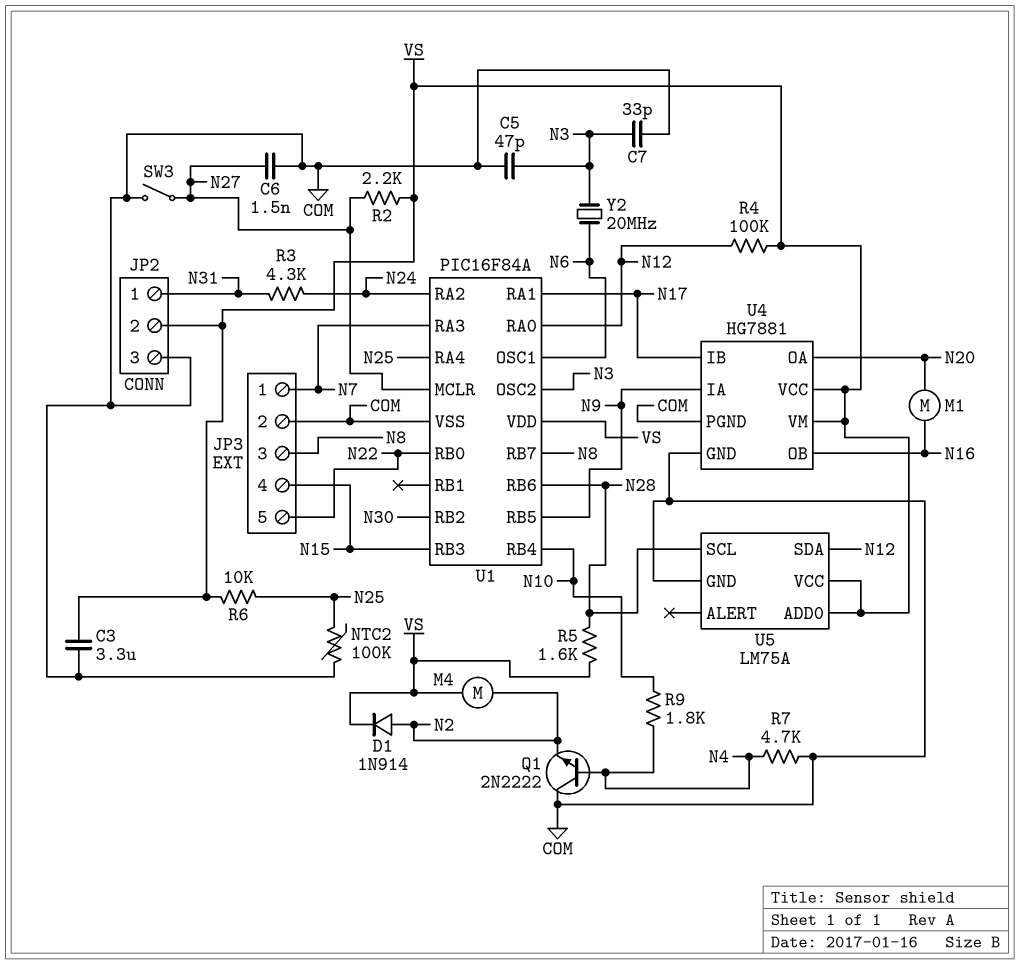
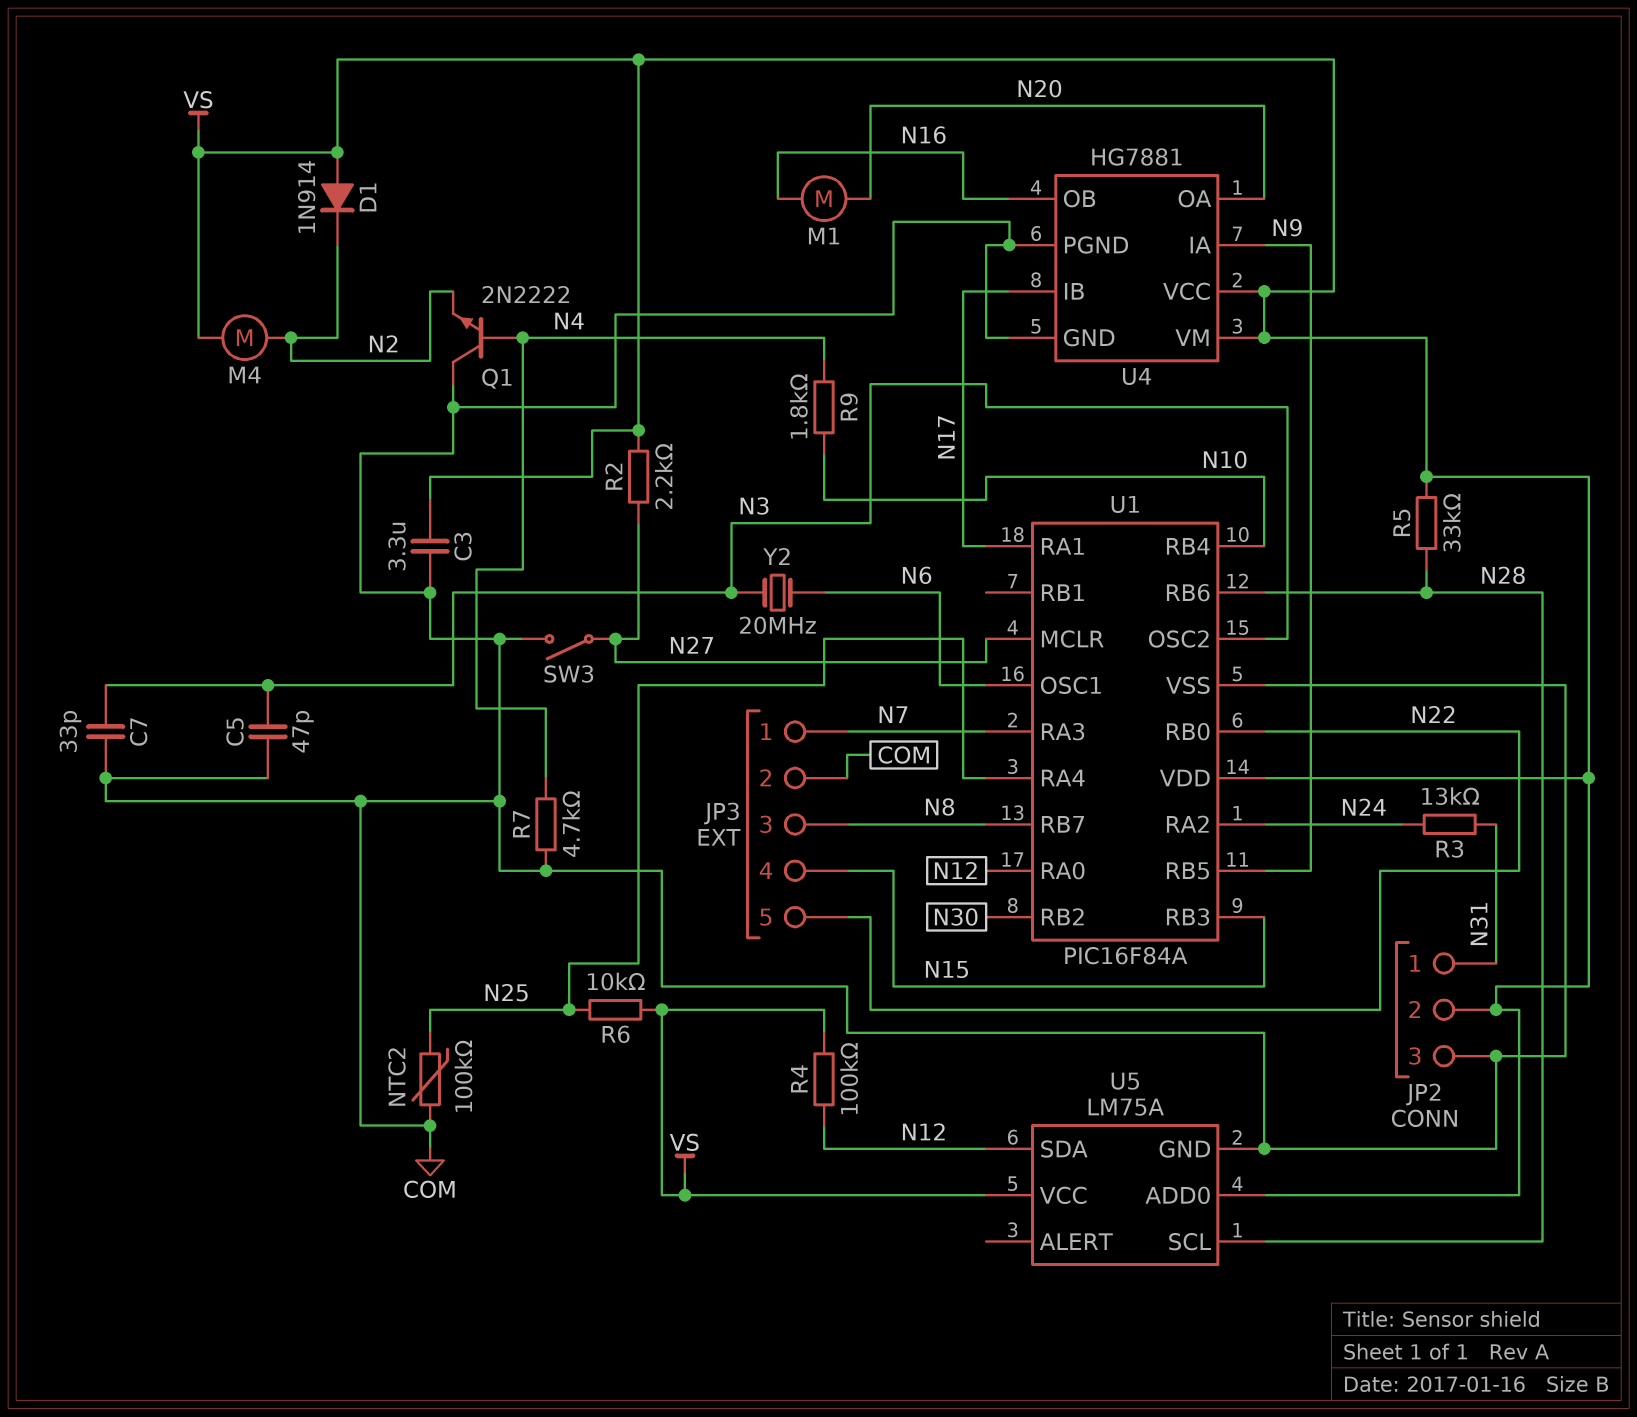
C6: 1.5nF (COM, N27) -> none
D1: diode 1N914 (A N2, K VS) -> diode 1N914 (A VS, K N2)
R3: 4.3k (N24, N31) -> 13k (N24, N31)
R5: 1.6k (N28, VS) -> 33k (N28, VS)

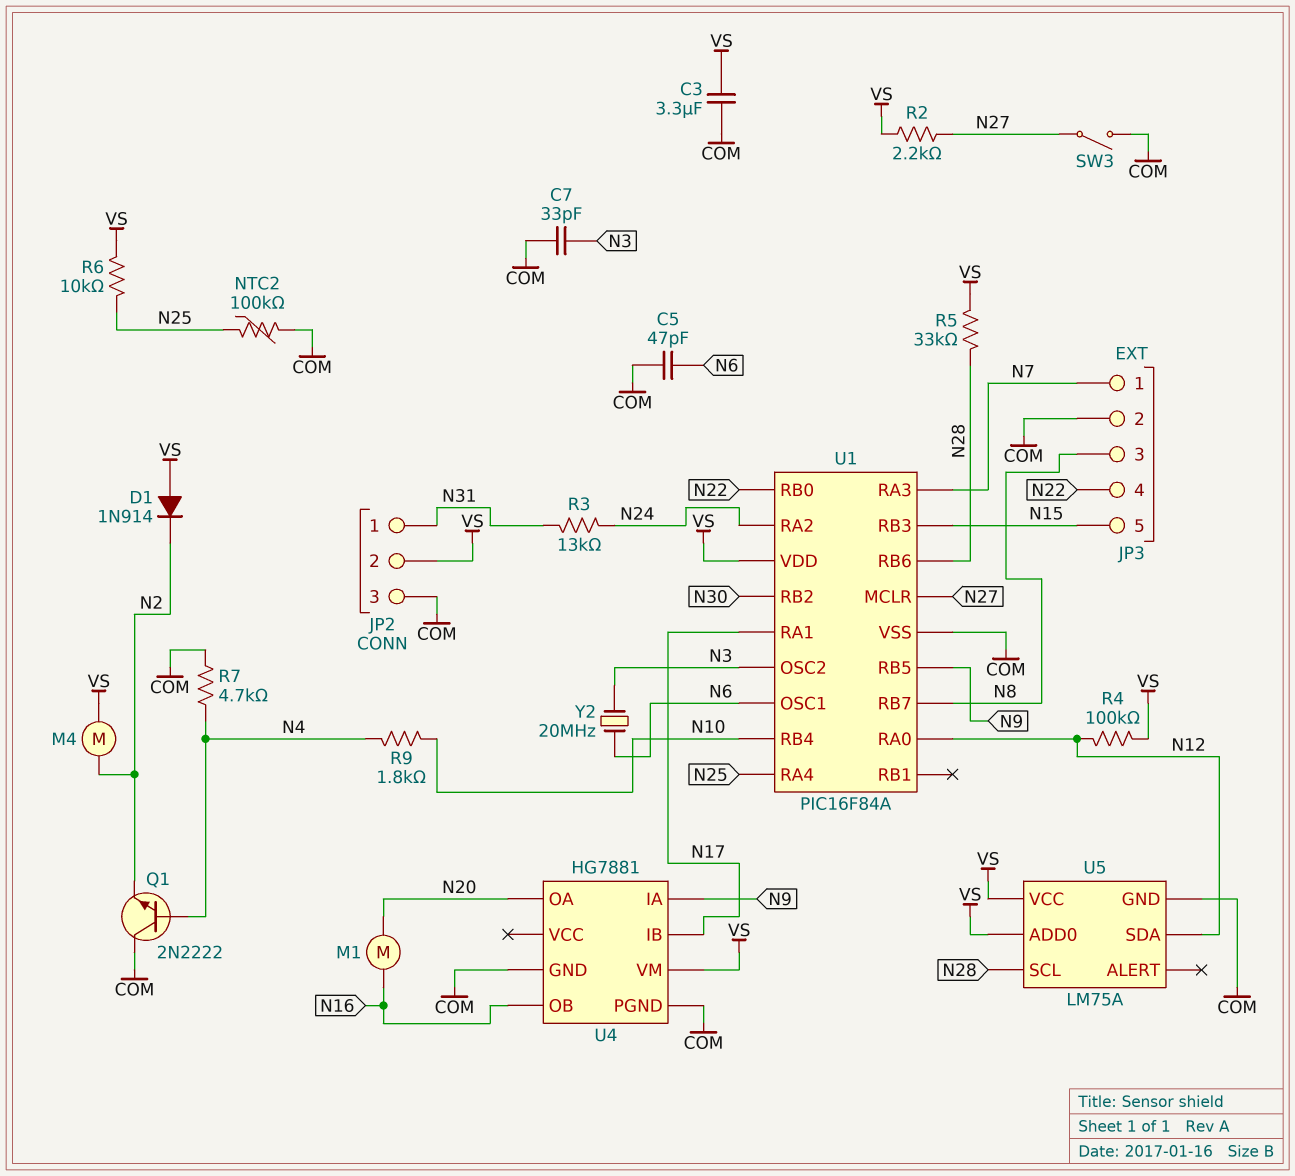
C5: 47pF (COM, N3) -> 47pF (COM, N6)
JP3 pin 4: N15 -> N22
JP3 pin 5: N22 -> N15
U4 pin VCC: VS -> none

